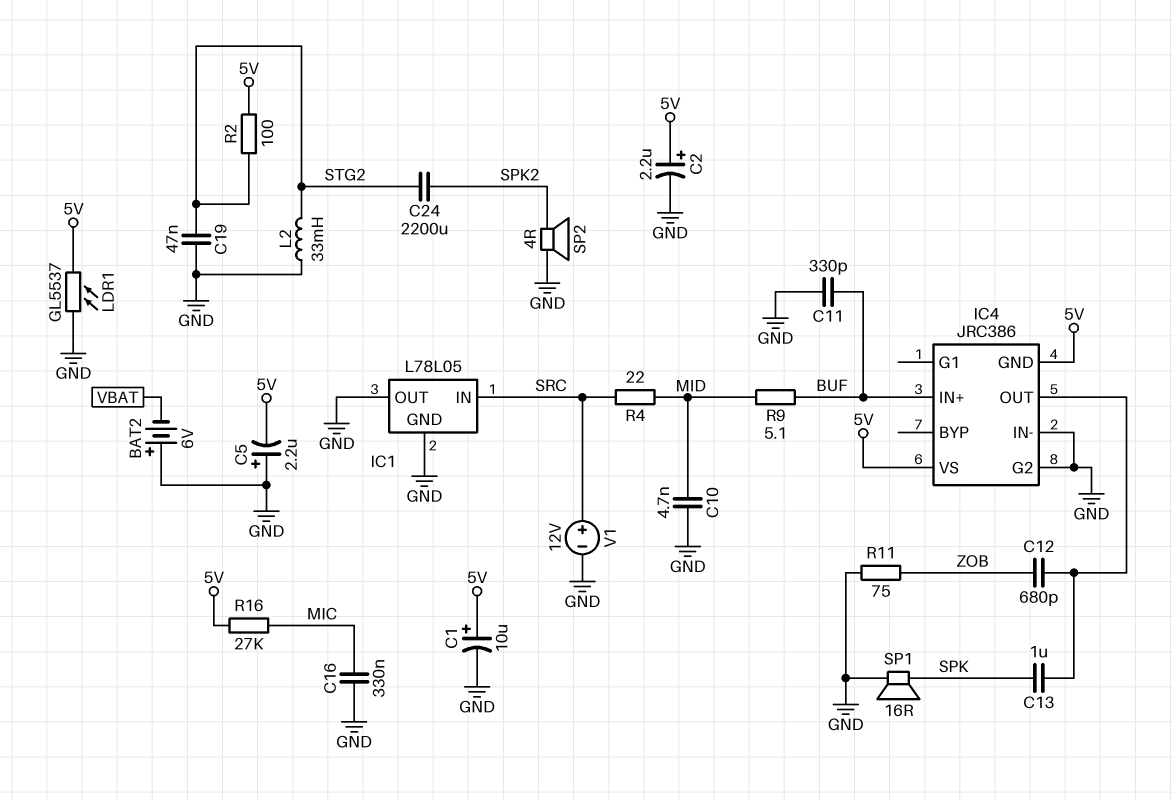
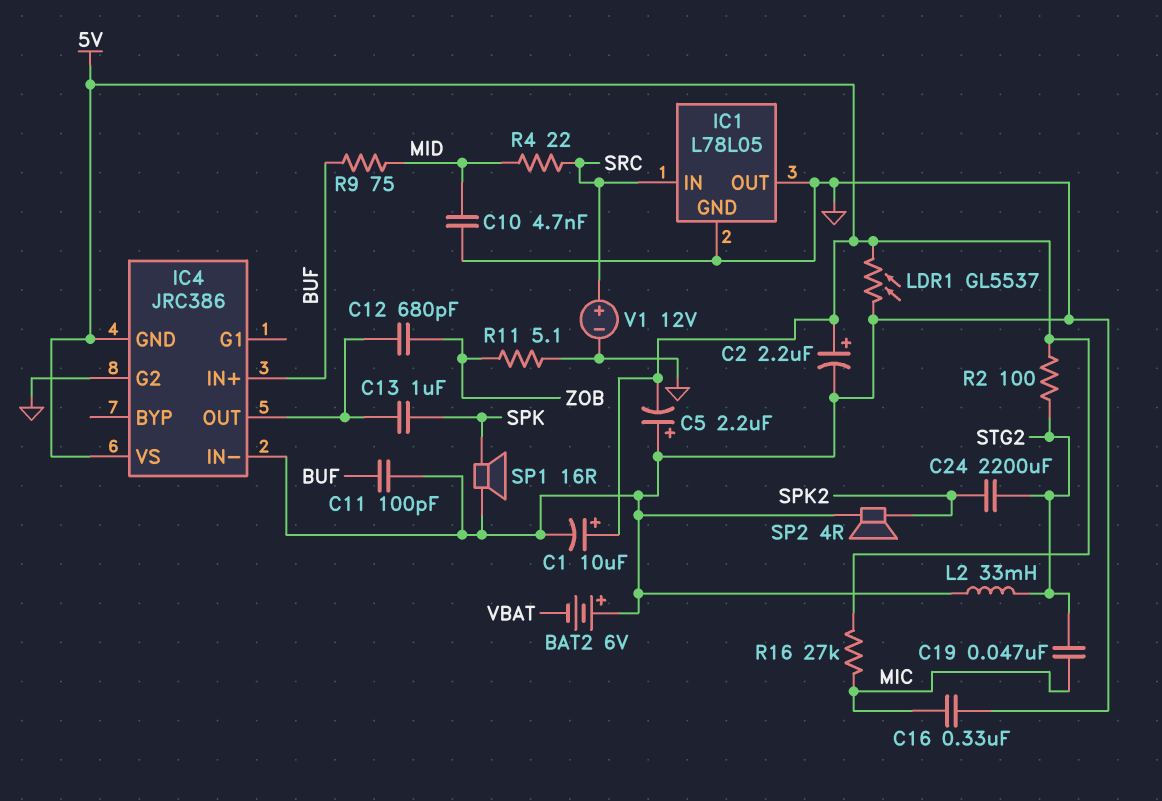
C11: 330pF (BUF, GND) -> 100pF (BUF, GND)
C19: 47nF (GND, STG2) -> 47nF (MIC, STG2)
R9: 5.1 (BUF, MID) -> 75 (BUF, MID)
R11: 75 (GND, ZOB) -> 5.1 (GND, ZOB)

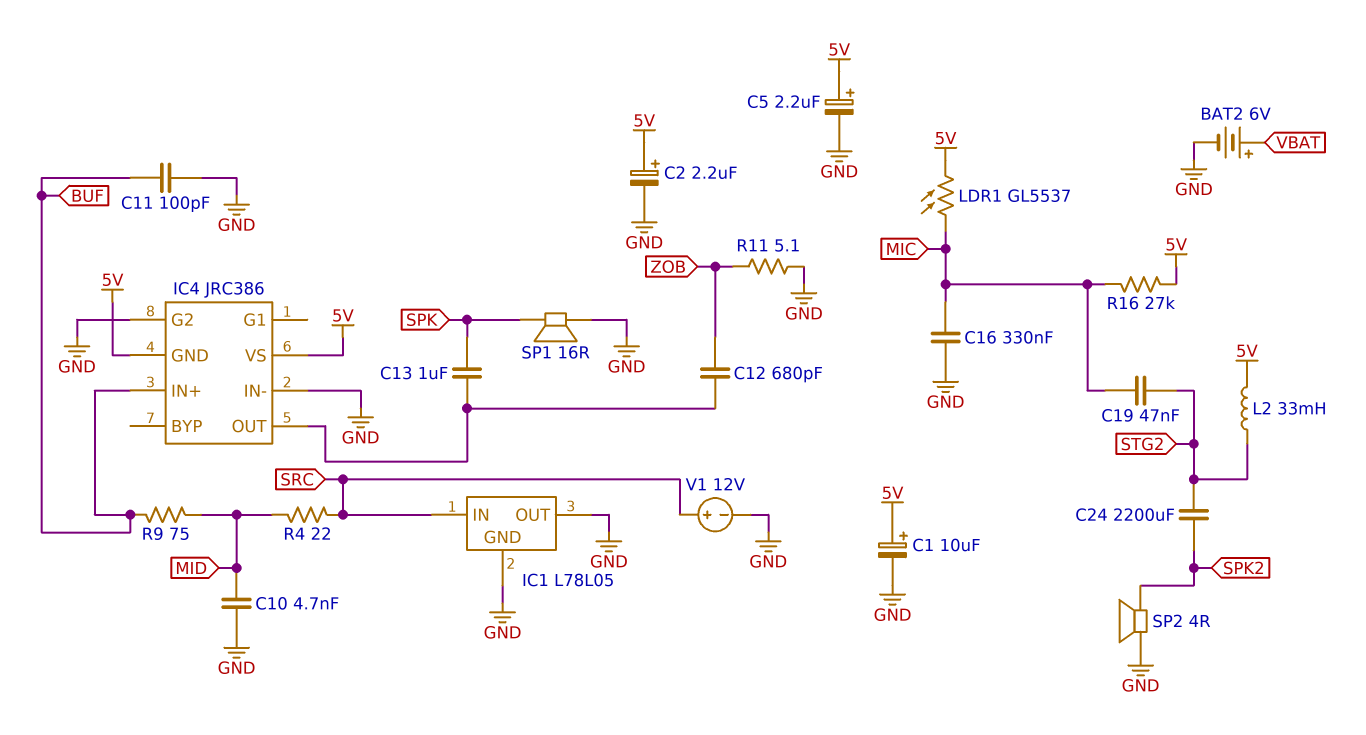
BAT2: 6V (plus GND, minus VBAT) -> 6V (plus VBAT, minus GND)
C5: 2.2uF (plus GND, minus 5V) -> 2.2uF (plus 5V, minus GND)
L2: 33mH (GND, STG2) -> 33mH (5V, STG2)
LDR1: GL5537 (5V, GND) -> GL5537 (5V, MIC)
R2: 100 (5V, STG2) -> none

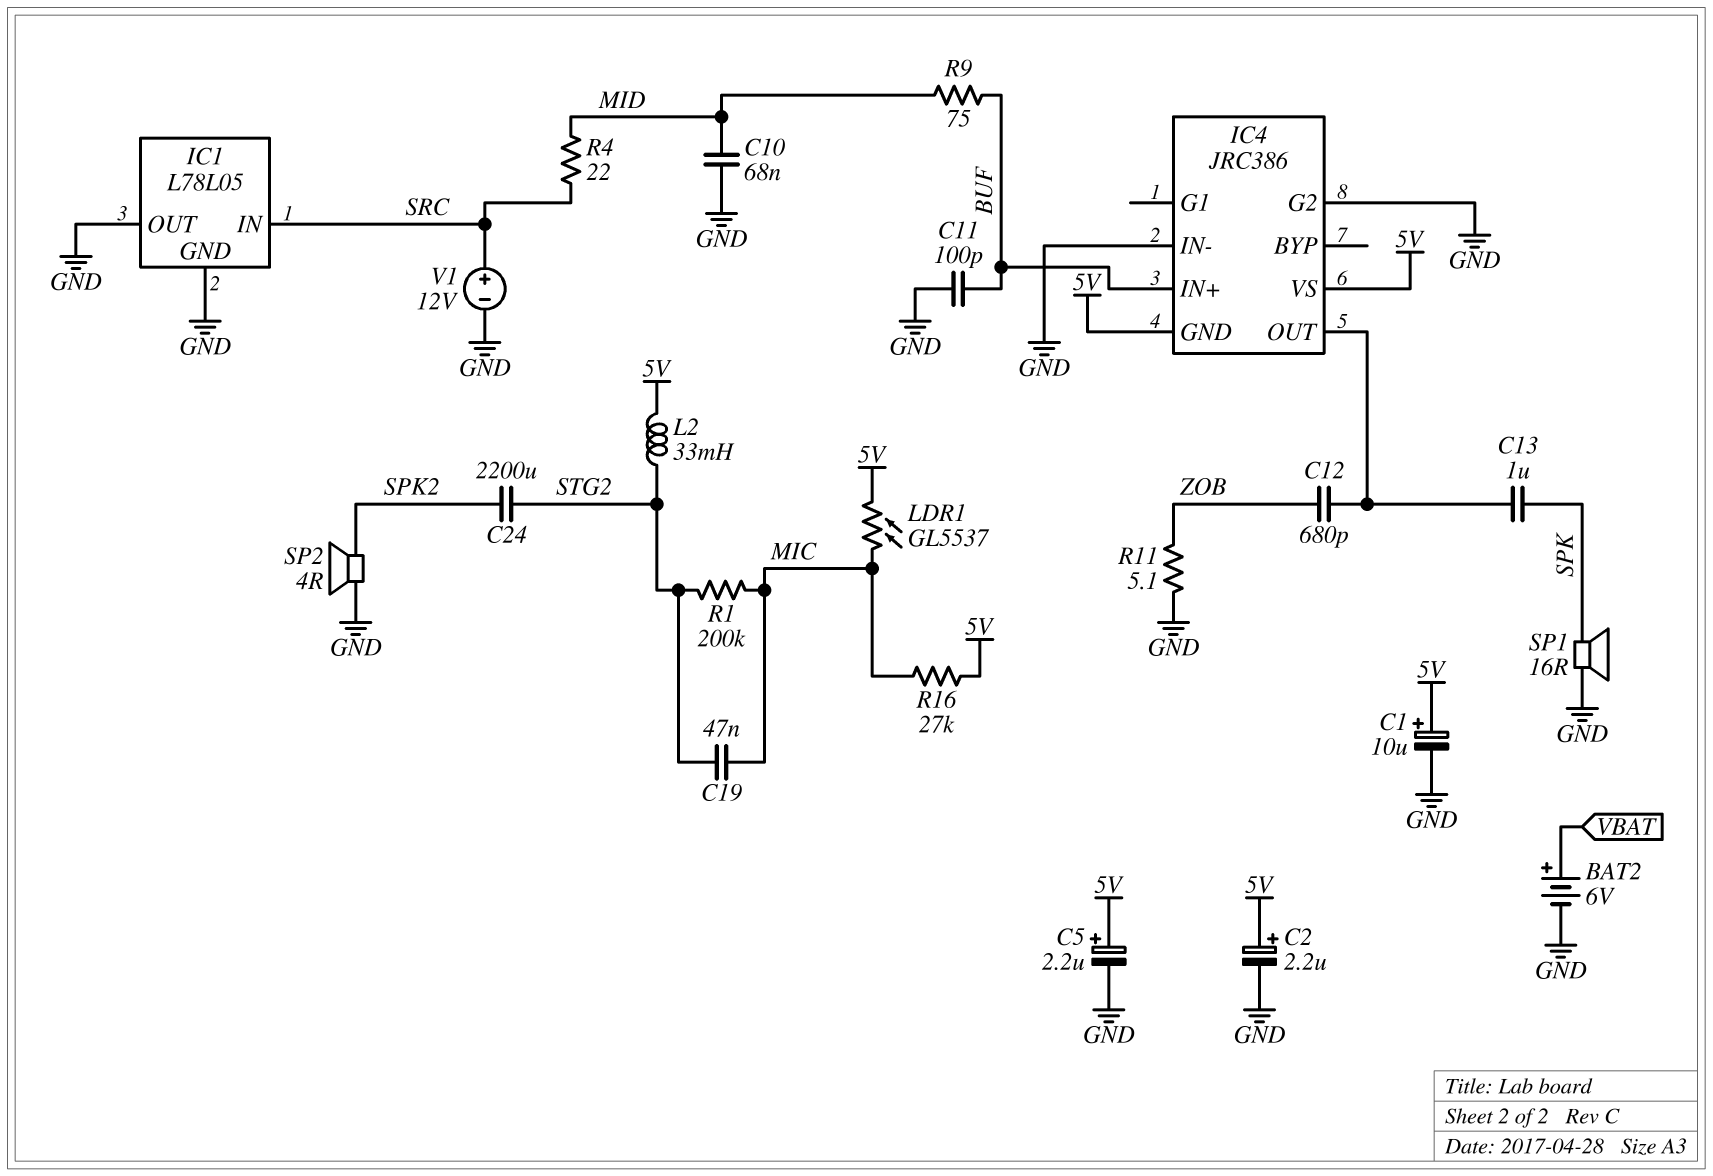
C10: 4.7nF (GND, MID) -> 68nF (GND, MID)
C16: 330nF (GND, MIC) -> none
R1: none -> 200k (MIC, STG2)

